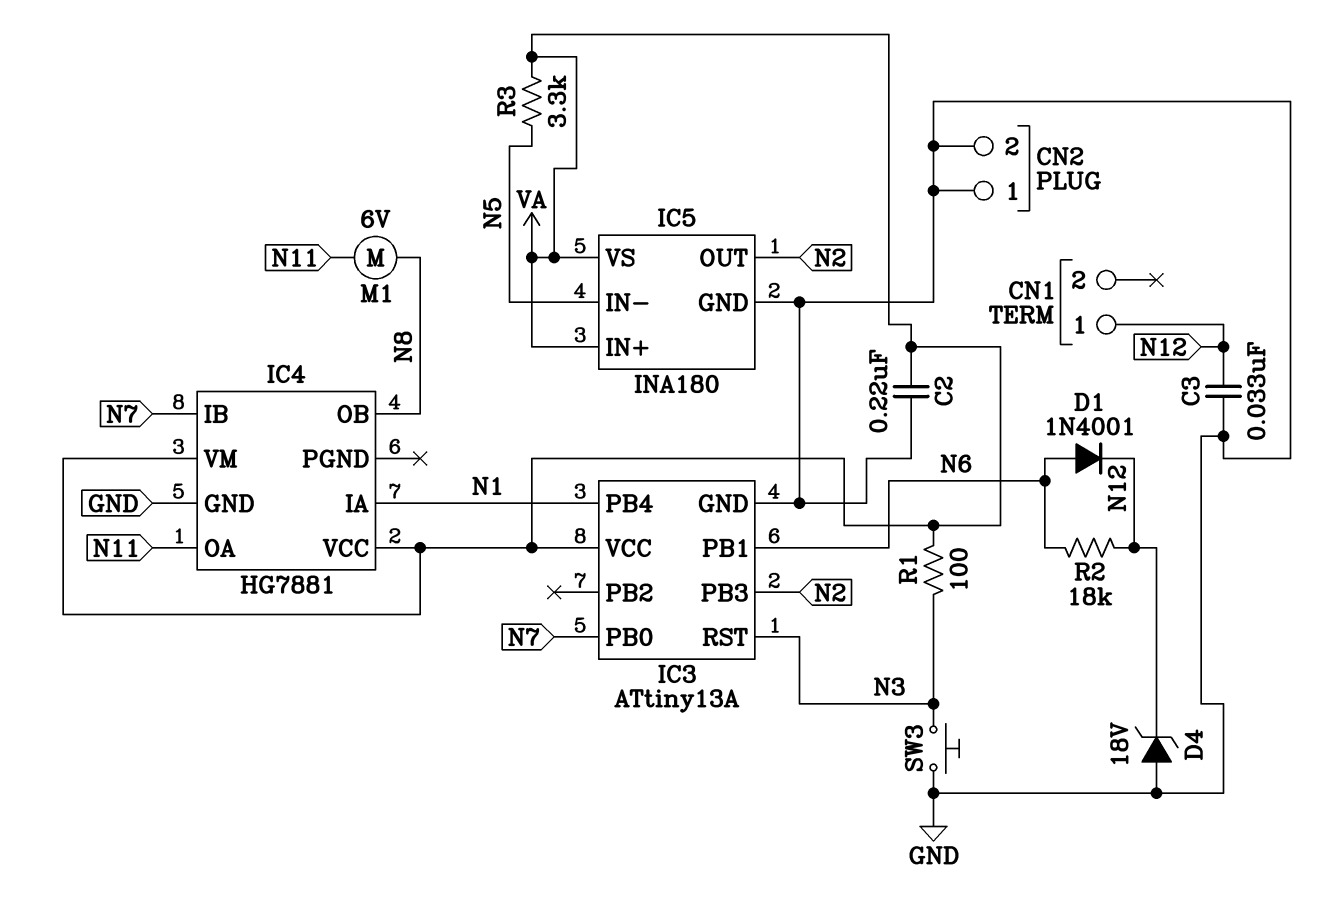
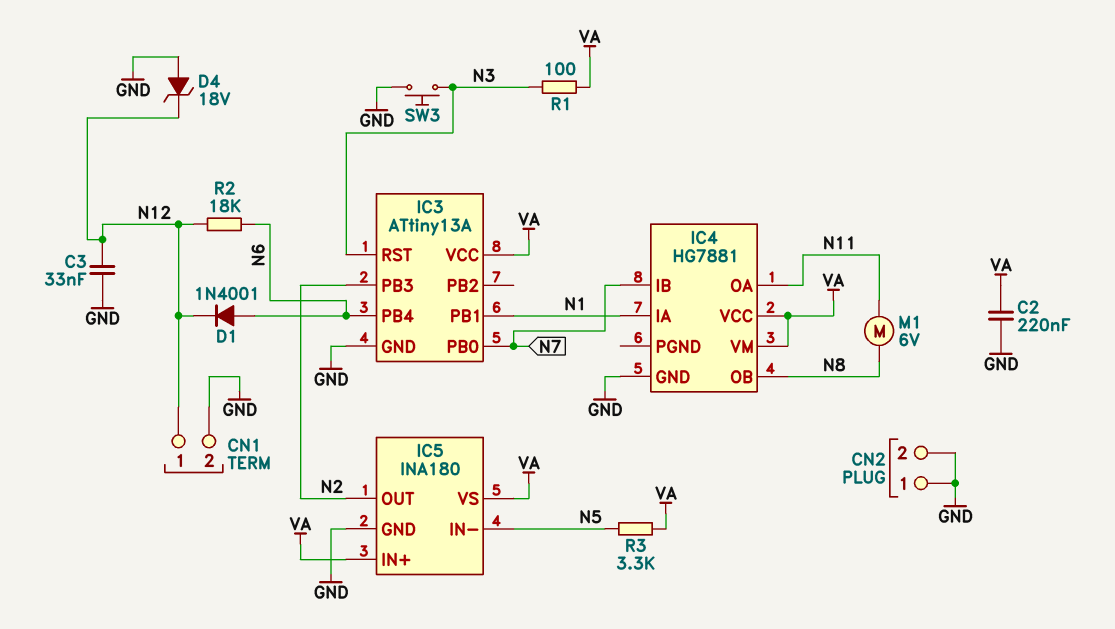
CN1 pin 2: none -> GND
IC3 pin PB1: N6 -> N1
IC3 pin PB4: N1 -> N6

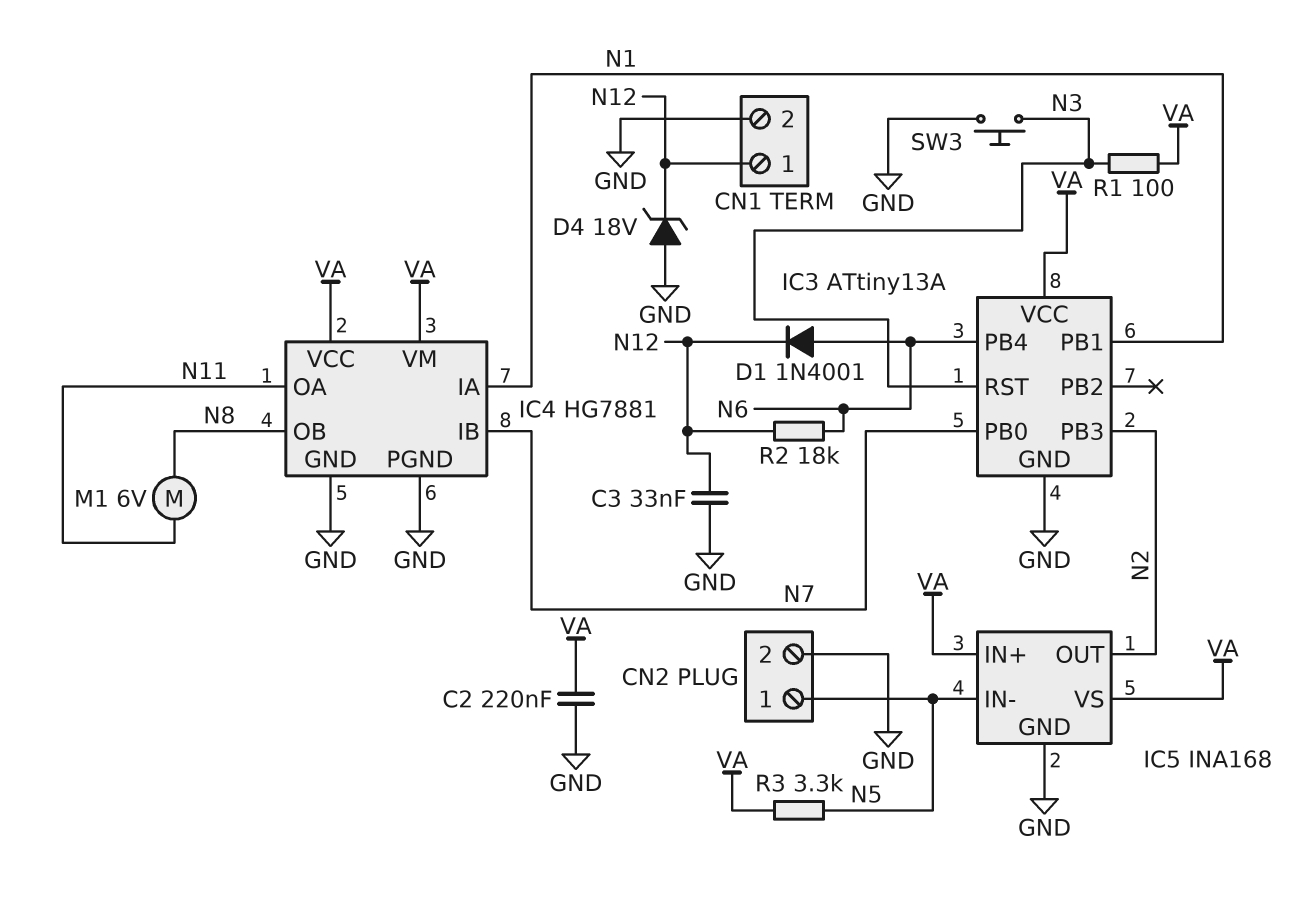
CN2 pin 1: GND -> N5
IC4 pin PGND: none -> GND
IC5: INA180 -> INA168

